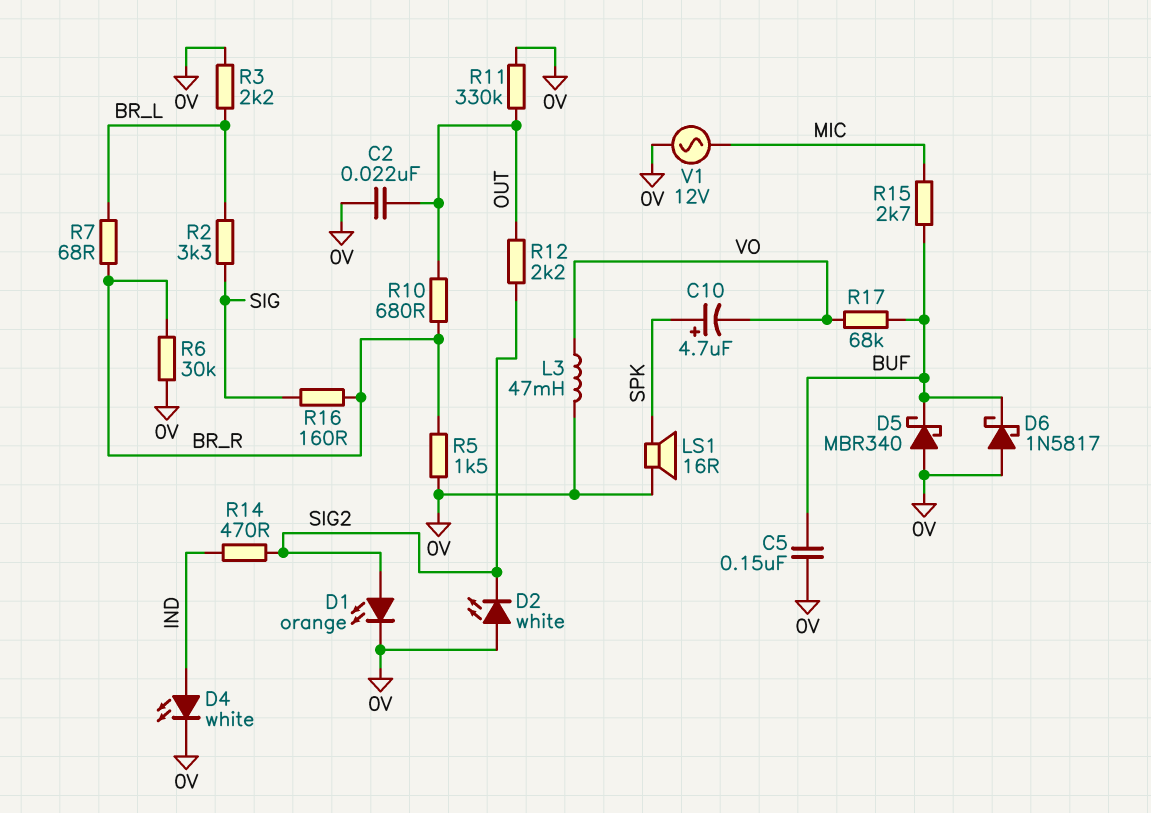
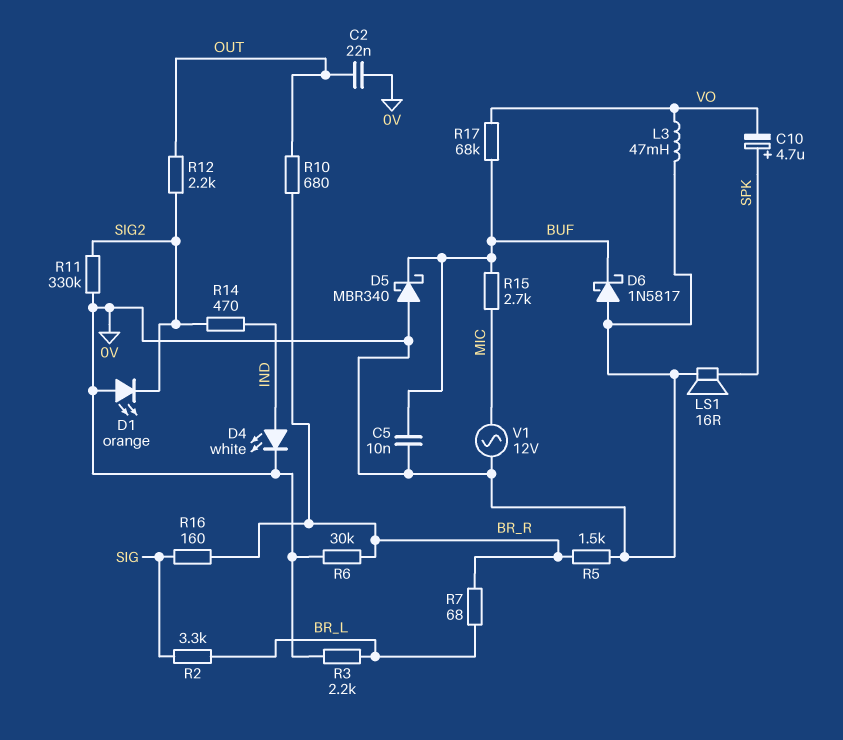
C5: 150nF (0V, BUF) -> 10nF (0V, BUF)
D1: LED orange (A SIG2, K 0V) -> LED orange (A 0V, K SIG2)
D2: LED white (A 0V, K SIG2) -> none
R11: 330k (0V, OUT) -> 330k (0V, SIG2)

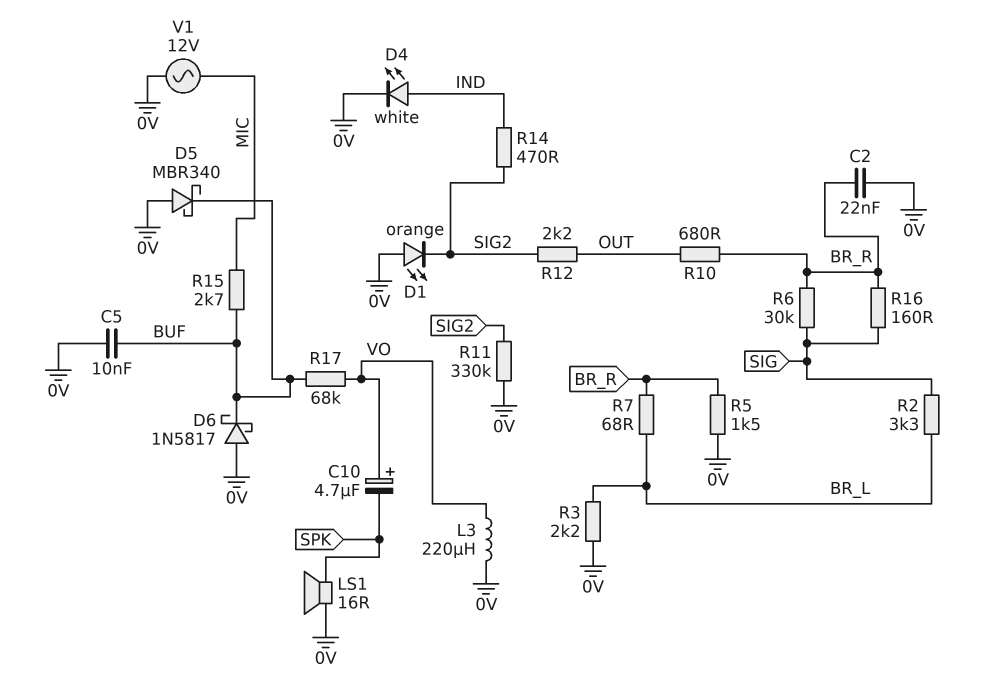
C2: 22nF (0V, OUT) -> 22nF (0V, BR_R)
C10: 4.7uF (plus SPK, minus VO) -> 4.7uF (plus VO, minus SPK)
L3: 47mH (0V, VO) -> 220uH (0V, VO)
R6: 30k (0V, BR_R) -> 30k (BR_R, SIG)

